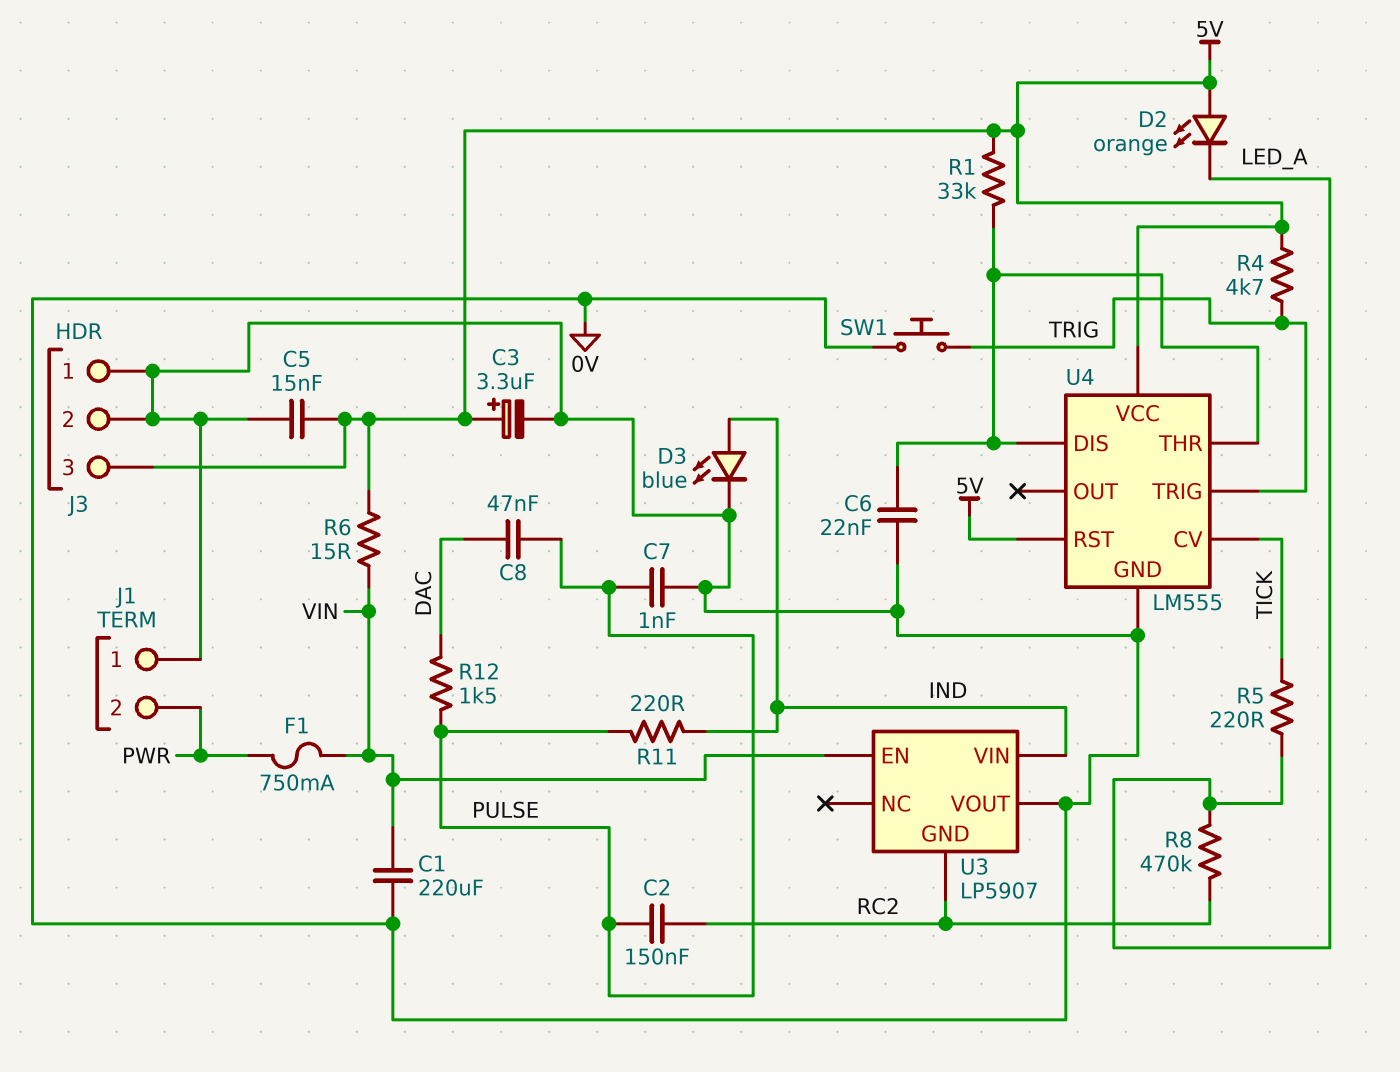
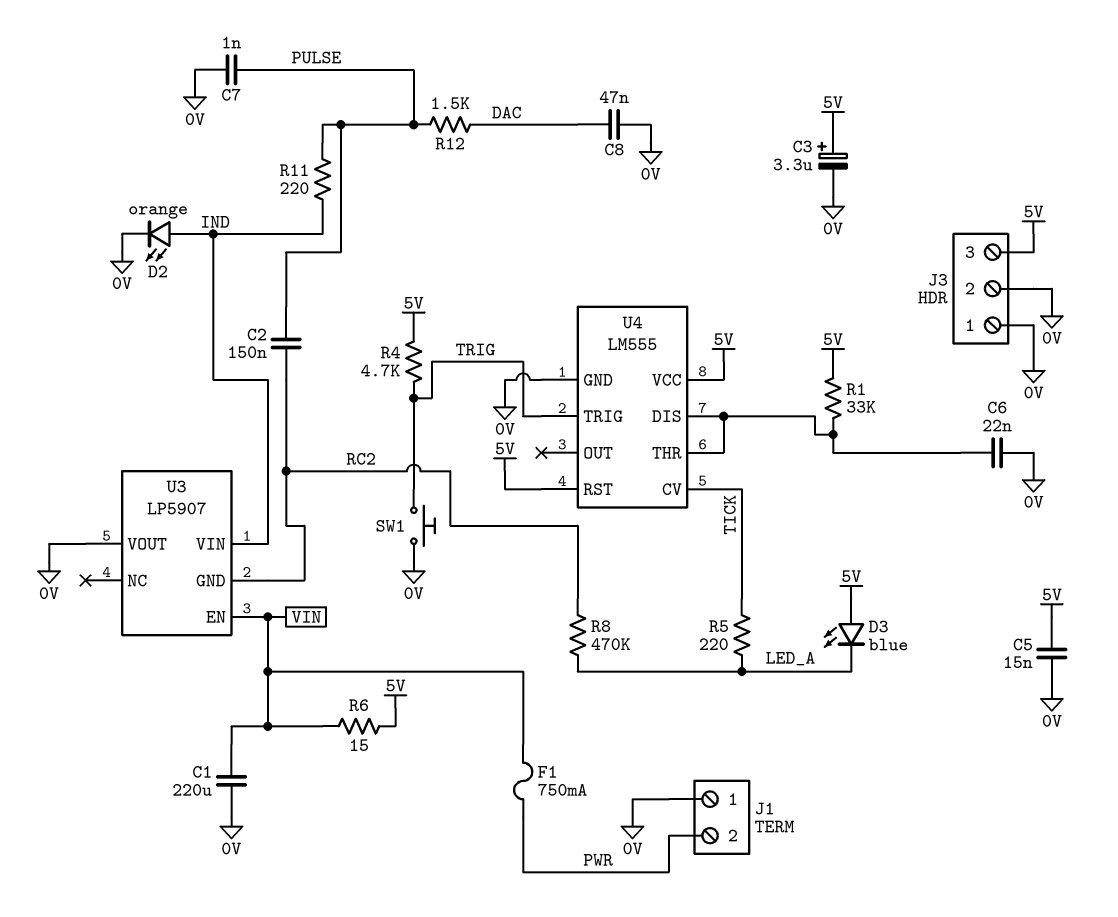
C8: 47nF (DAC, PULSE) -> 47nF (0V, DAC)
D2: LED orange (A 5V, K LED_A) -> LED orange (A IND, K 0V)
D3: LED blue (A IND, K 0V) -> LED blue (A 5V, K LED_A)

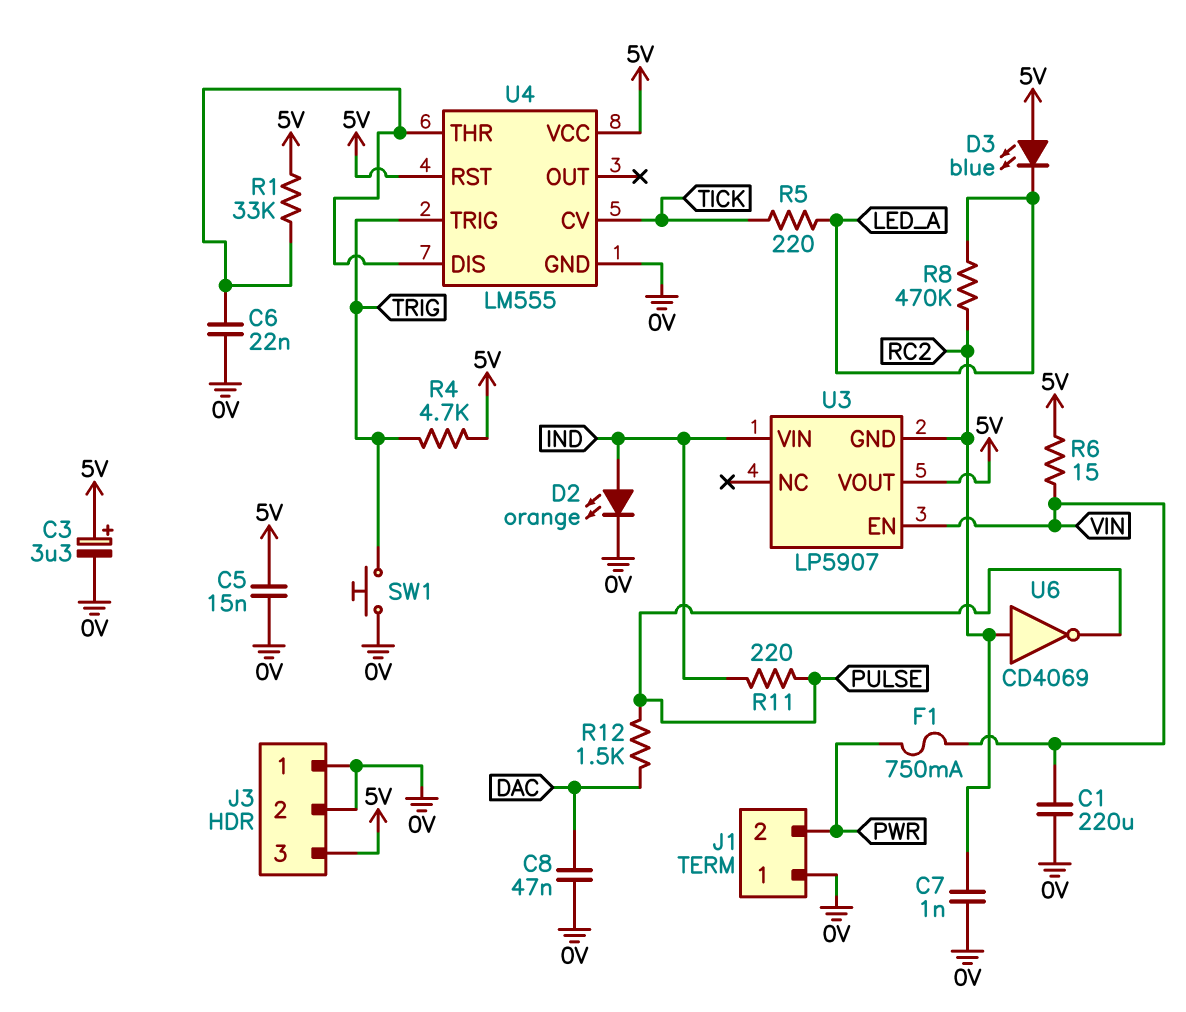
C2: 150nF (PULSE, RC2) -> none
C7: 1nF (0V, PULSE) -> 1nF (0V, RC2)
U3 pin VOUT: 0V -> 5V
U6: none -> NOT CD4069 (in RC2, out PULSE)

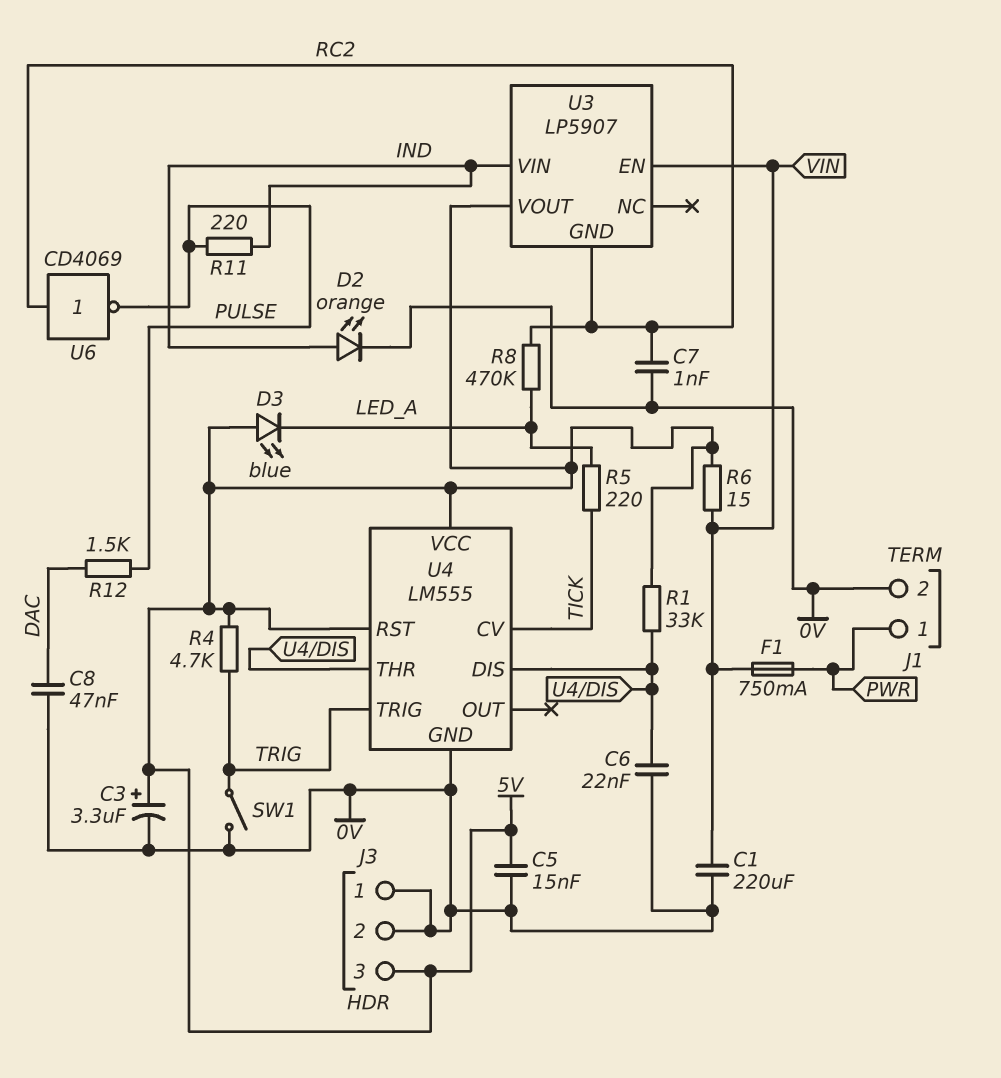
J1 pin 1: 0V -> PWR
J1 pin 2: PWR -> 0V
SW1: button (0V, TRIG) -> switch (0V, TRIG)

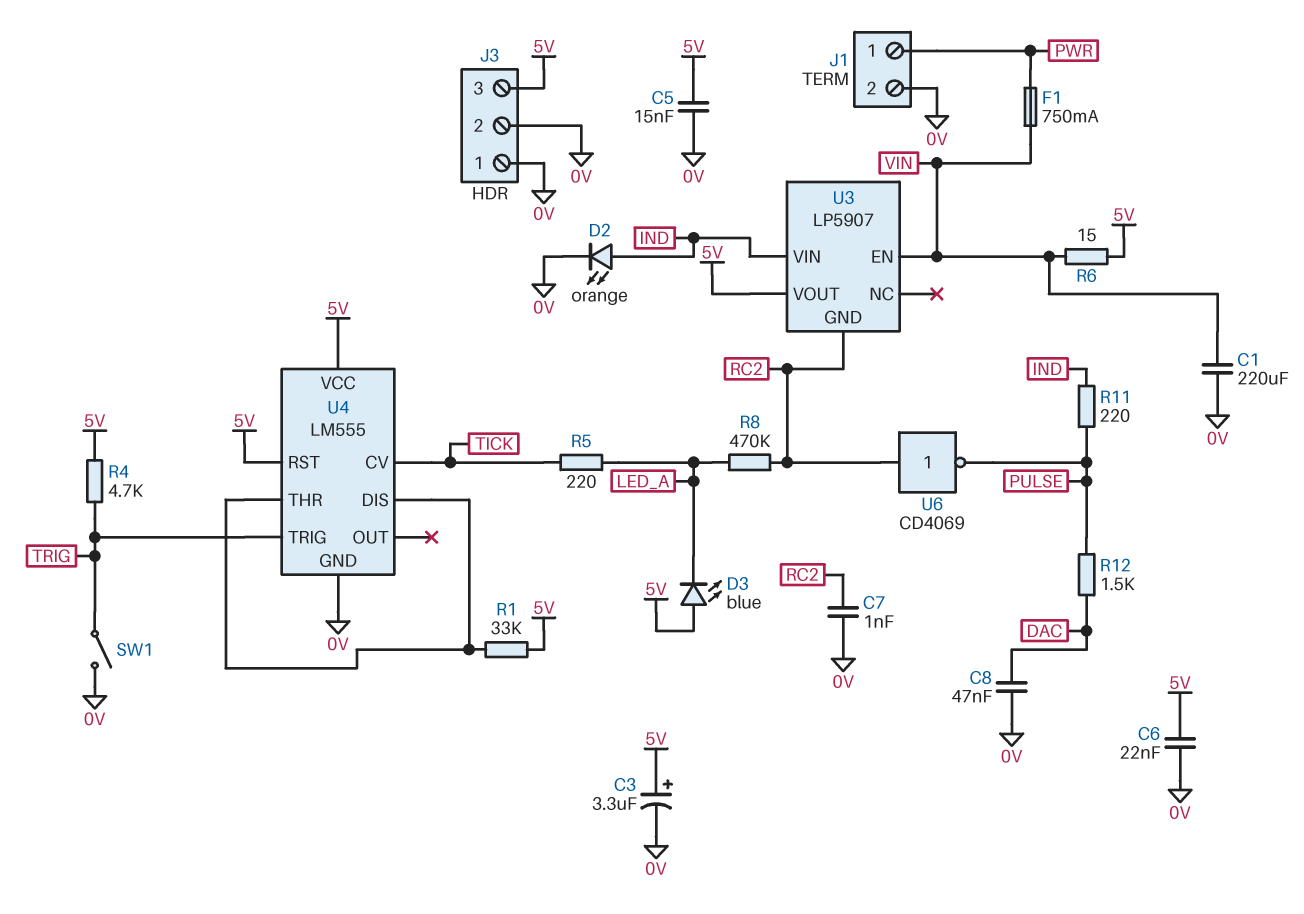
C6: 22nF (0V, U4/DIS) -> 22nF (0V, 5V)

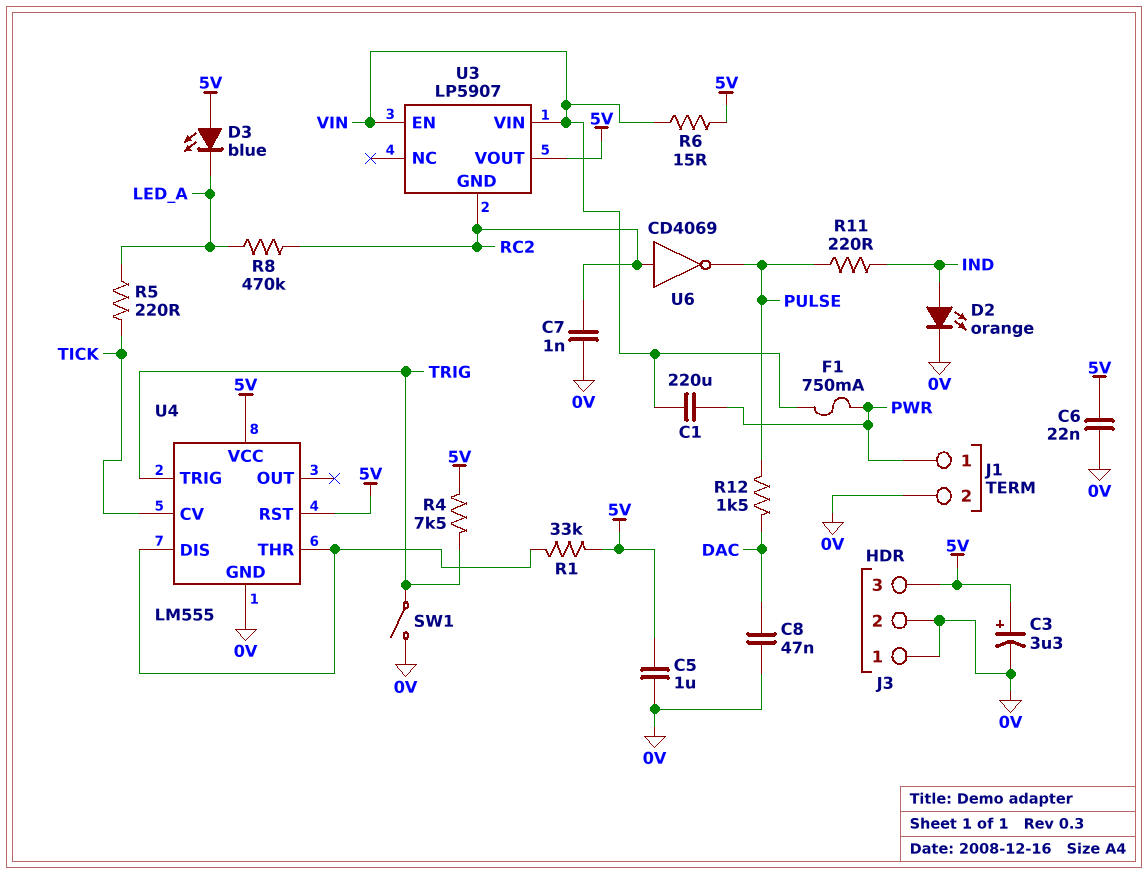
C1: 220uF (0V, VIN) -> 220uF (PWR, VIN)
C5: 15nF (0V, 5V) -> 1uF (0V, 5V)
R4: 4.7k (5V, TRIG) -> 7.5k (5V, TRIG)
U3 pin VIN: IND -> VIN

